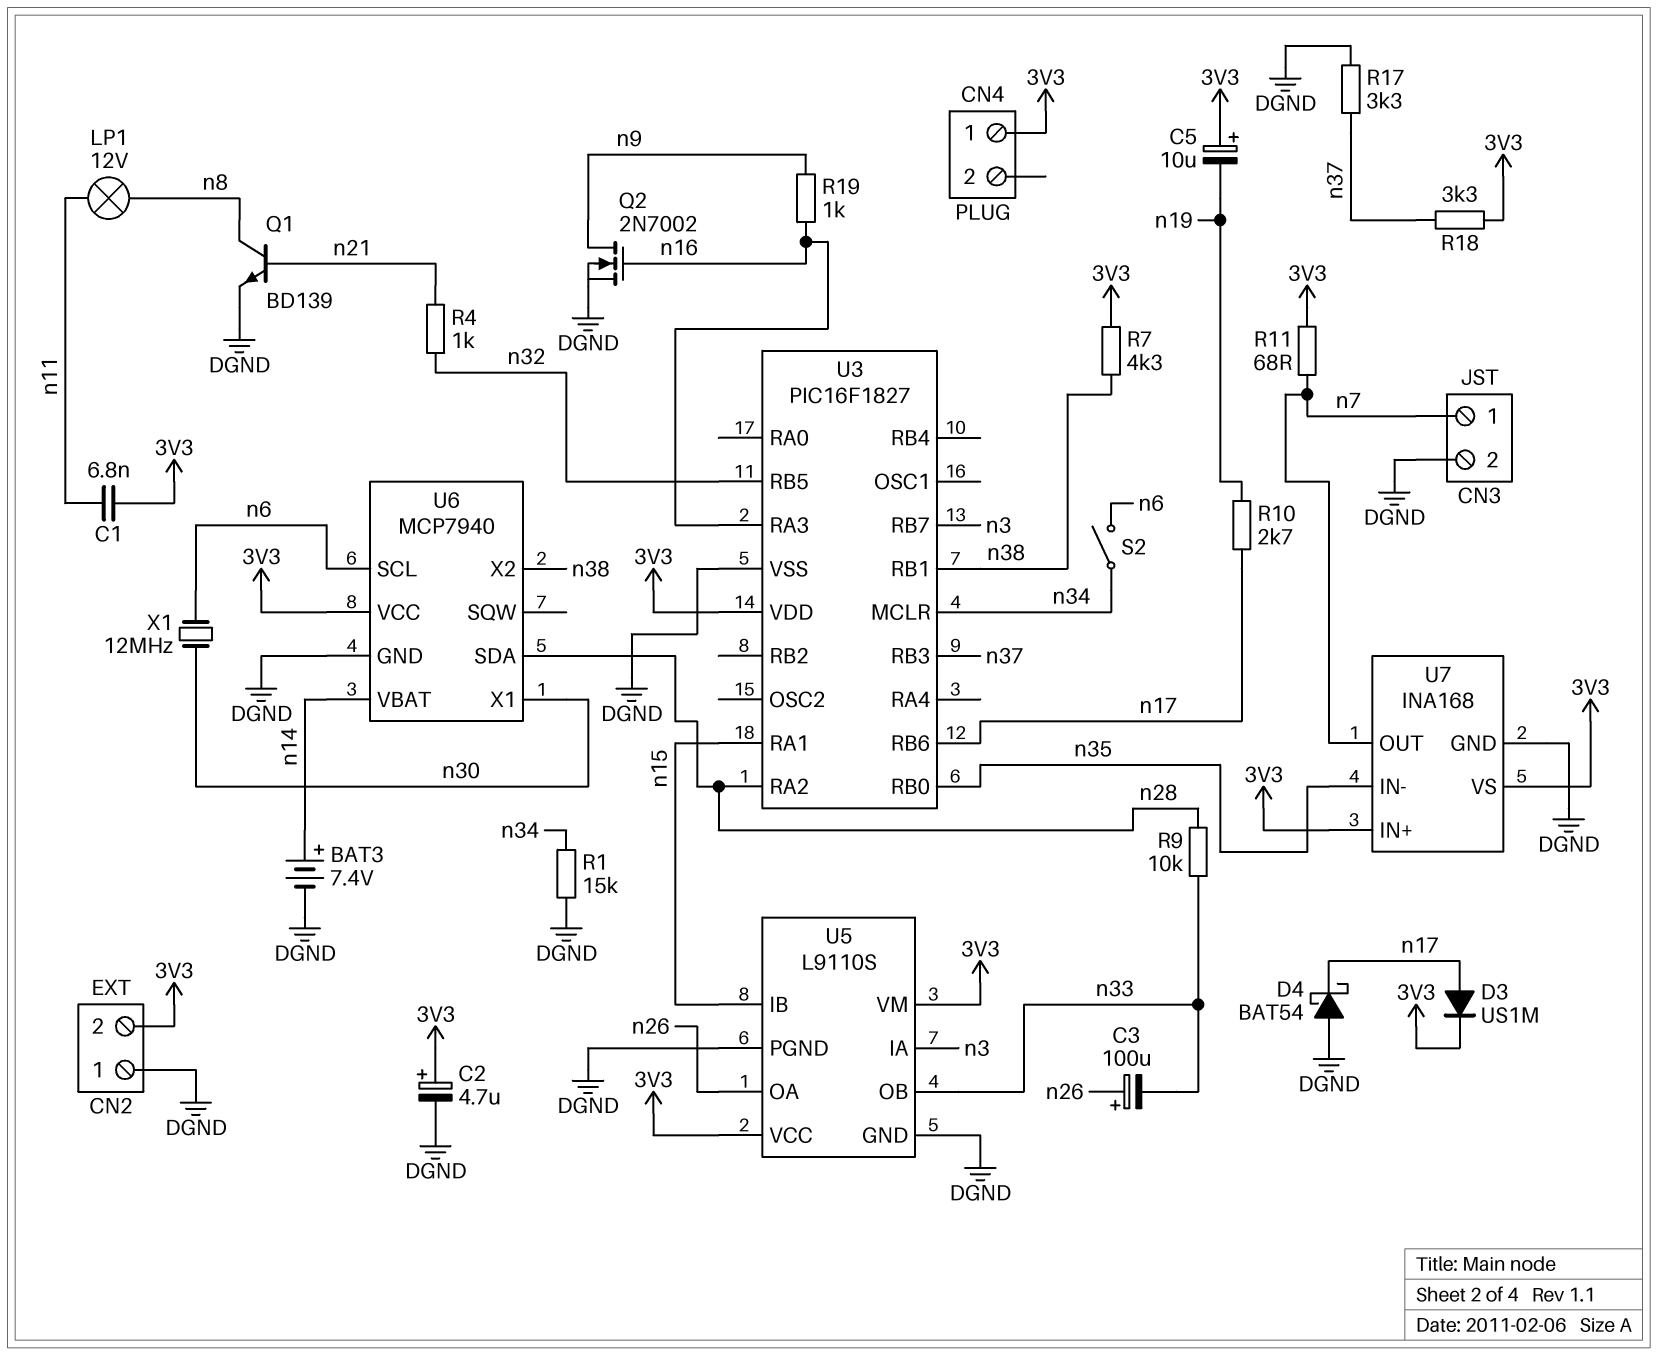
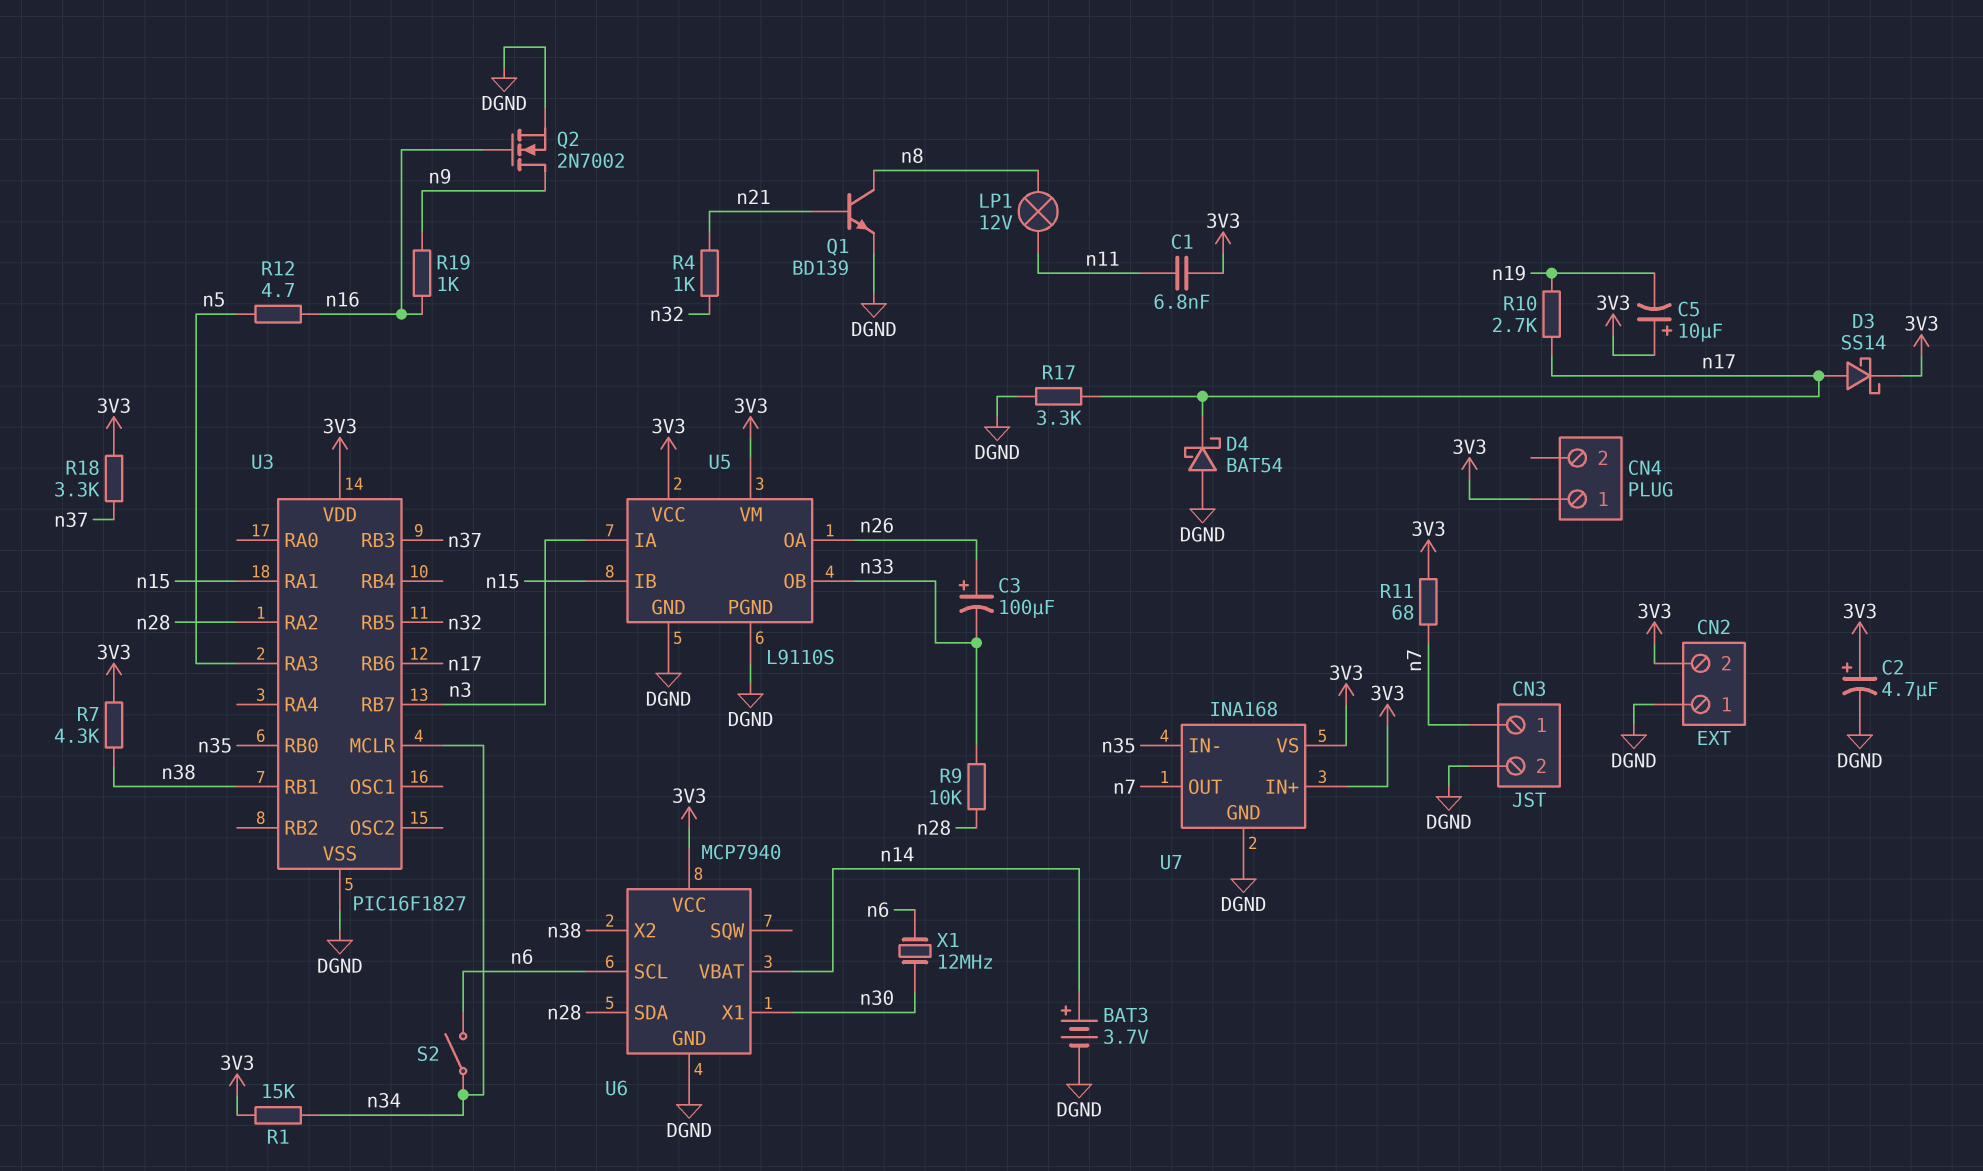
BAT3: 7.4V (plus n14, minus DGND) -> 3.7V (plus n14, minus DGND)
D3: diode US1M (A n17, K 3V3) -> schottky SS14 (A n17, K 3V3)
R1: 15k (DGND, n34) -> 15k (3V3, n34)
R12: none -> 4.7 (n5, n16)
R17: 3.3k (DGND, n37) -> 3.3k (DGND, n17)
U3 pin RA3: n16 -> n5

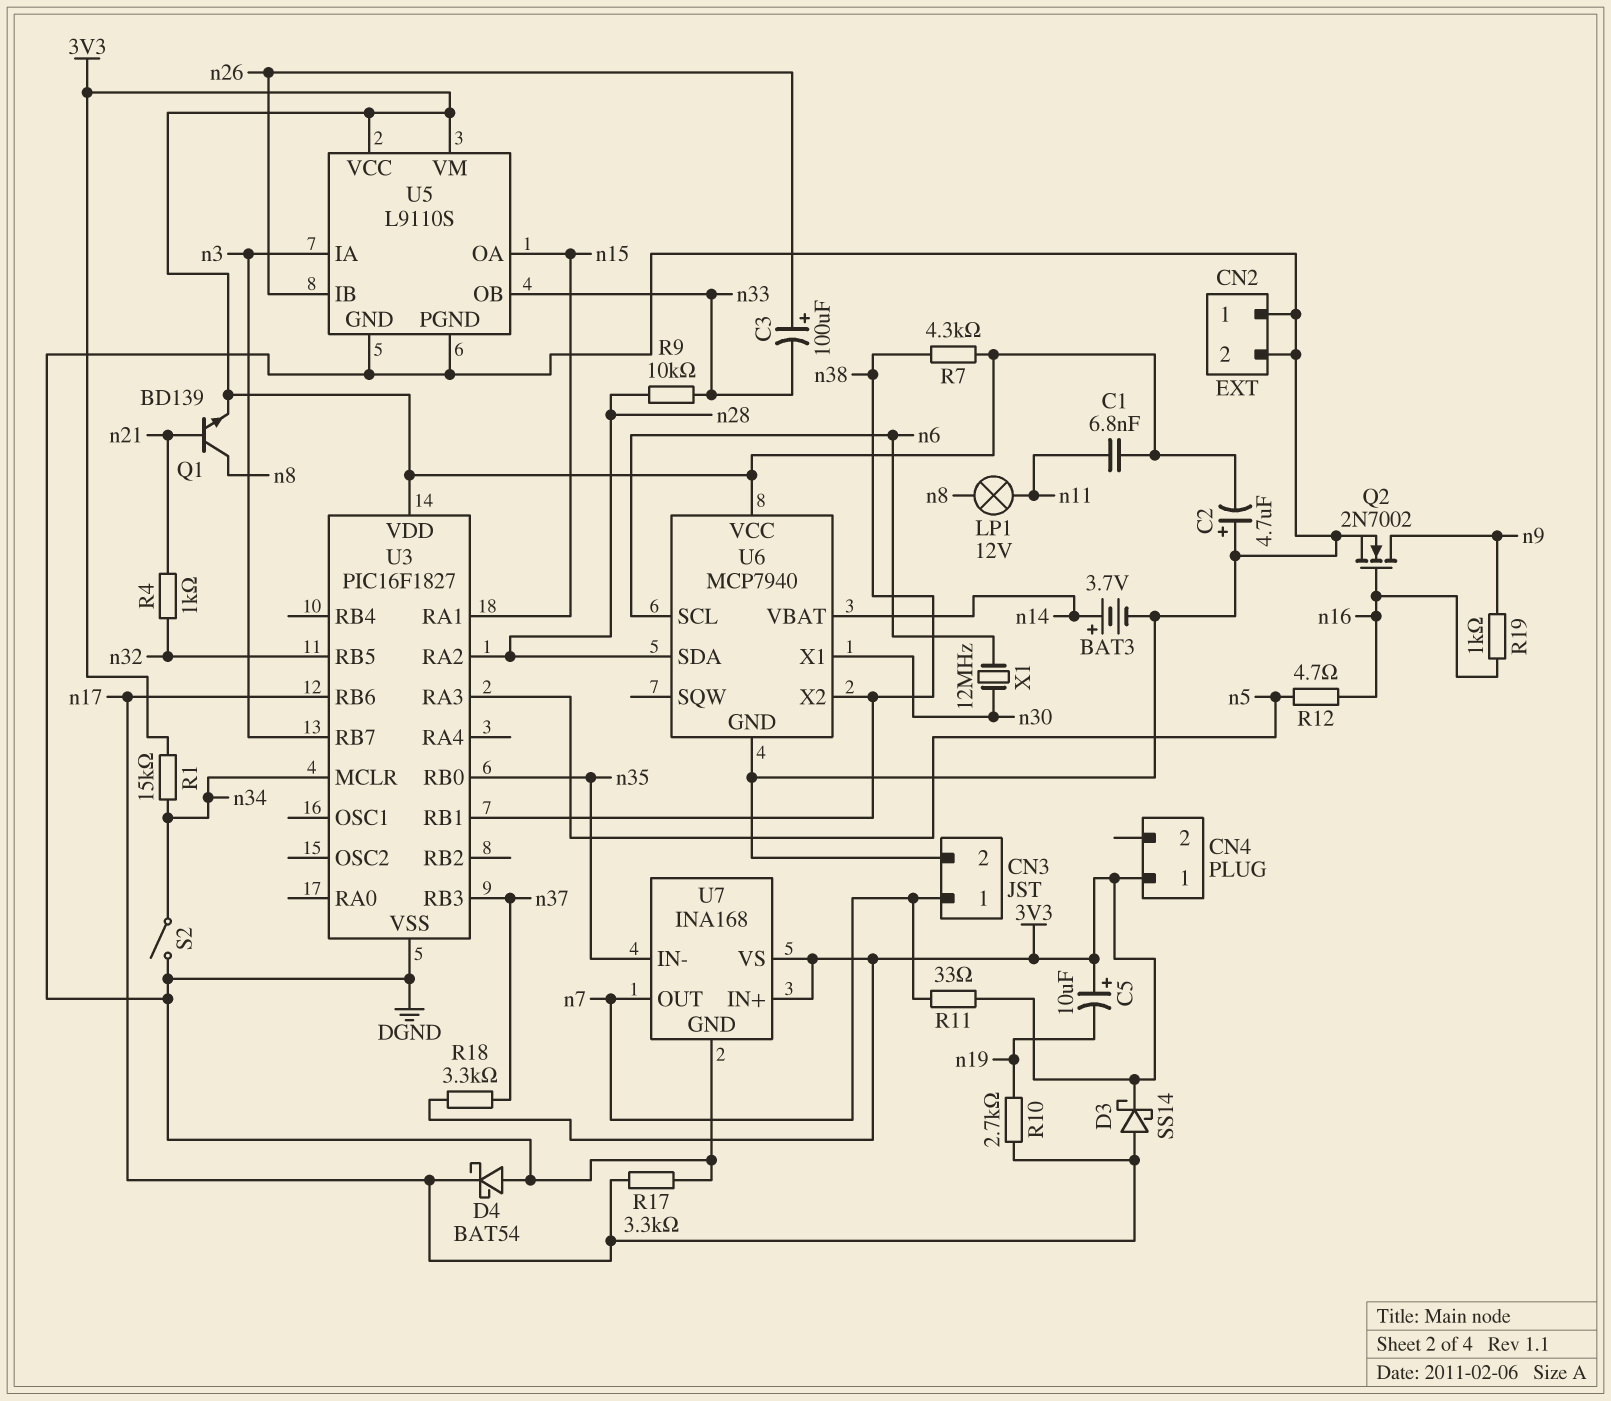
C2: 4.7uF (plus 3V3, minus DGND) -> 4.7uF (plus DGND, minus 3V3)
CN2 pin 2: 3V3 -> DGND
Q1: NPN BD139 (B n21, C n8, E DGND) -> NPN BD139 (B n21, C n8, E 3V3)
R11: 68 (3V3, n7) -> 33 (3V3, n7)
S2: switch (n6, n34) -> switch (DGND, n34)
U5 pin IB: n15 -> n26
U5 pin OA: n26 -> n15

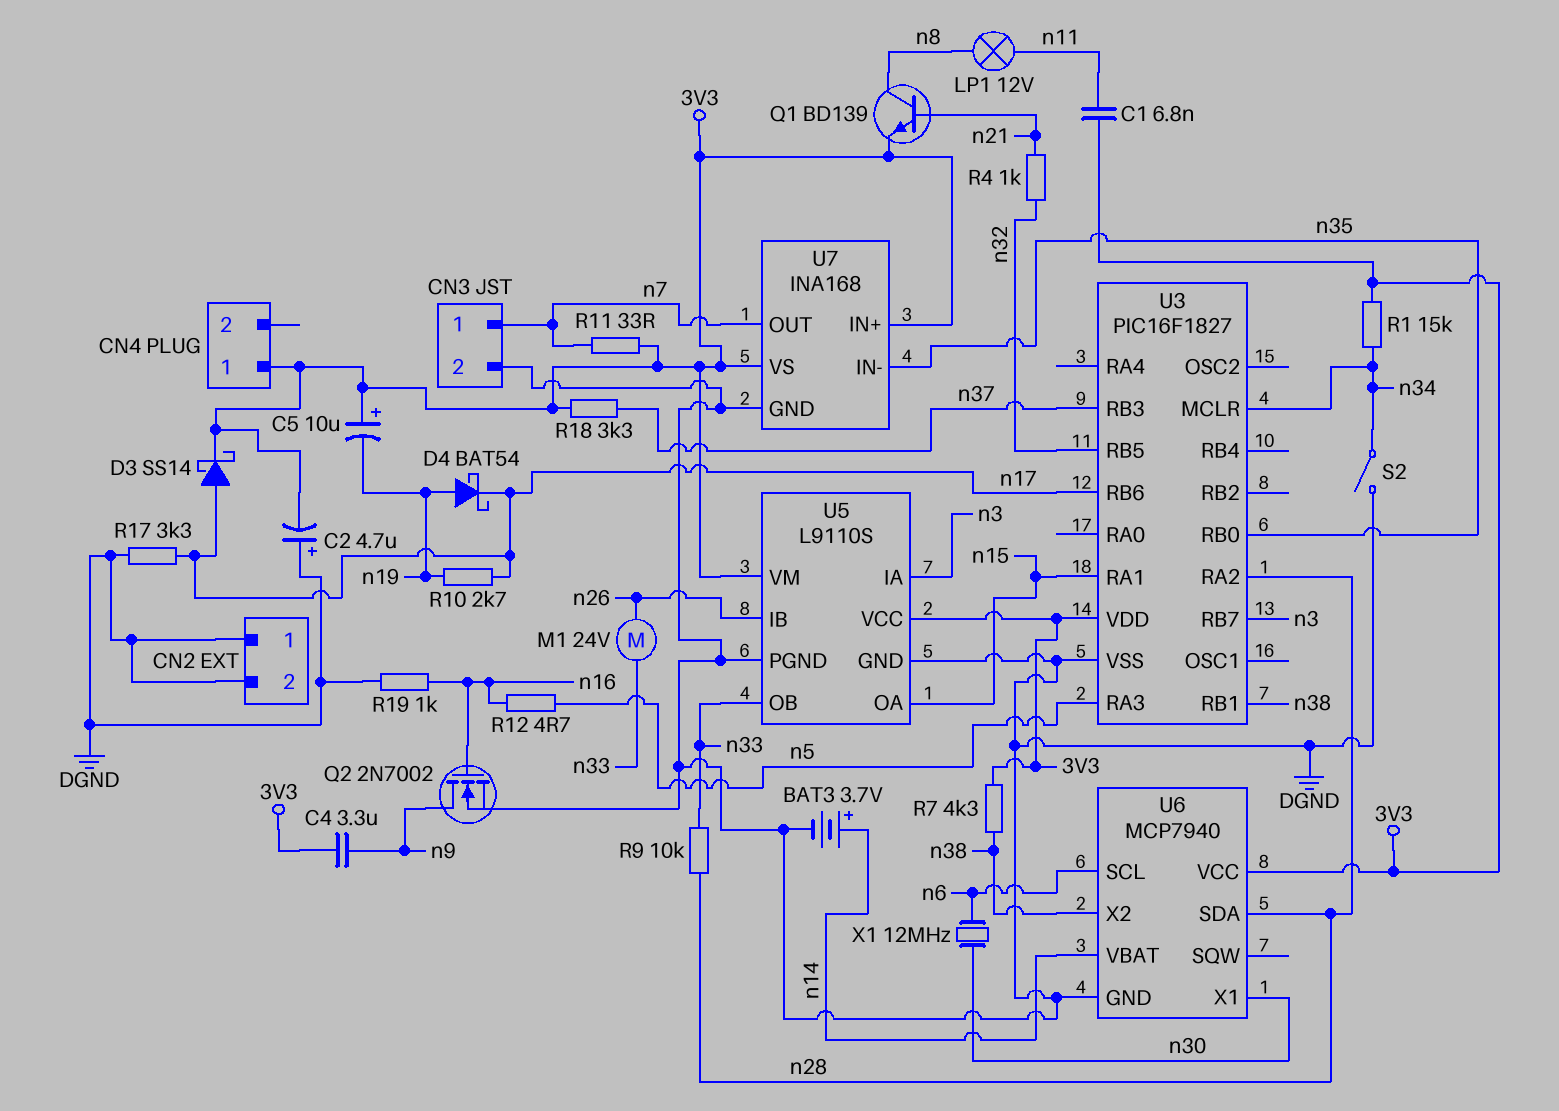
C3: 100uF (plus n26, minus n33) -> none
C4: none -> 3.3uF (3V3, n9)
D4: schottky BAT54 (A DGND, K n17) -> schottky BAT54 (A n19, K n17)
M1: none -> motor 24V (n26, n33)
R19: 1k (n9, n16) -> 1k (DGND, n16)

